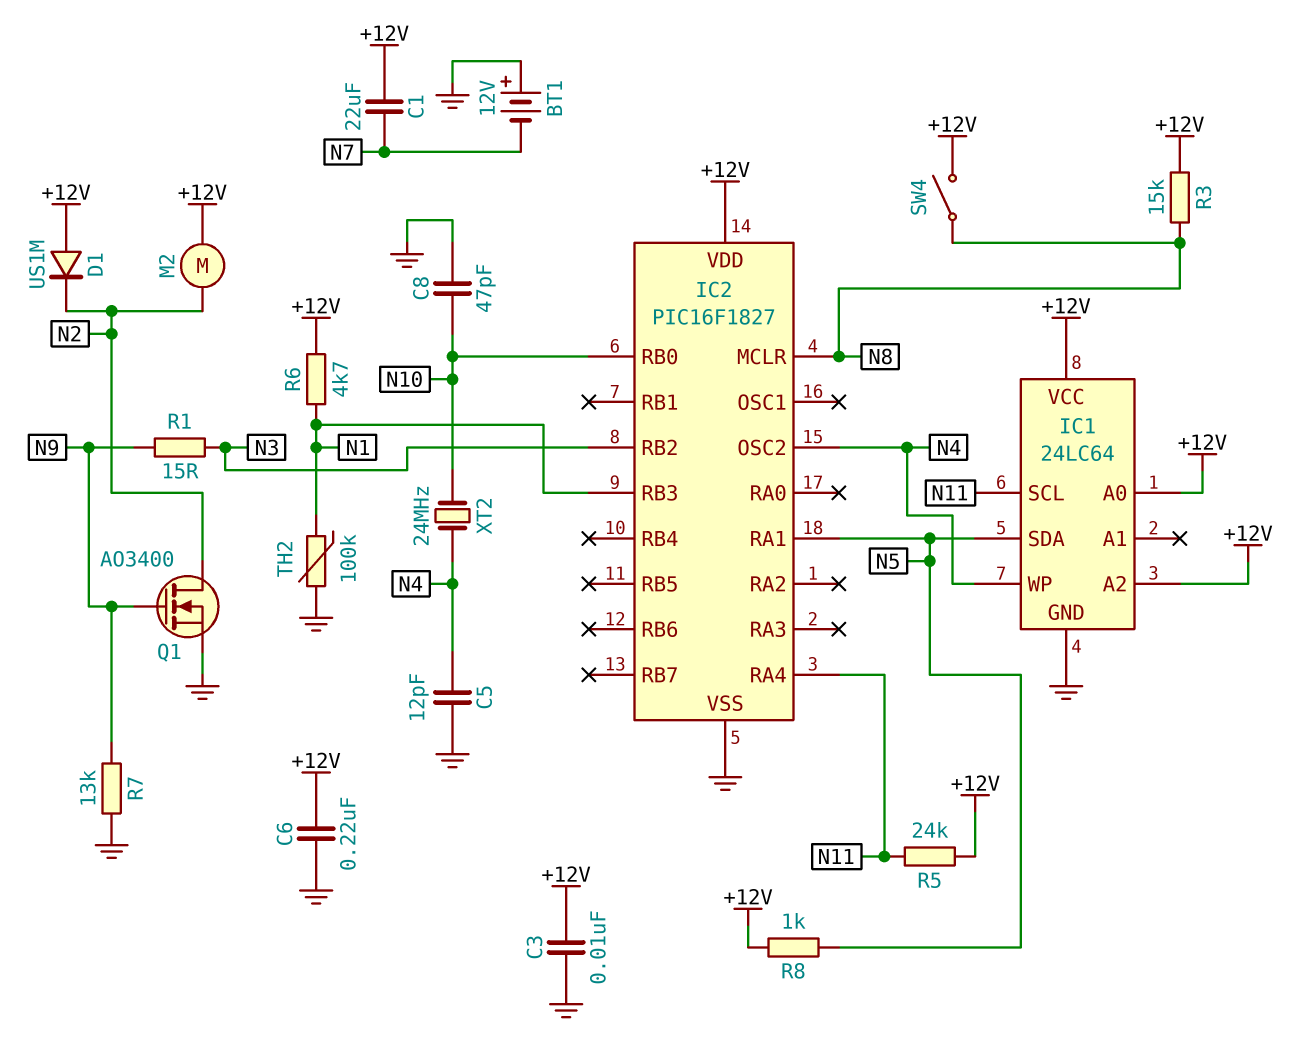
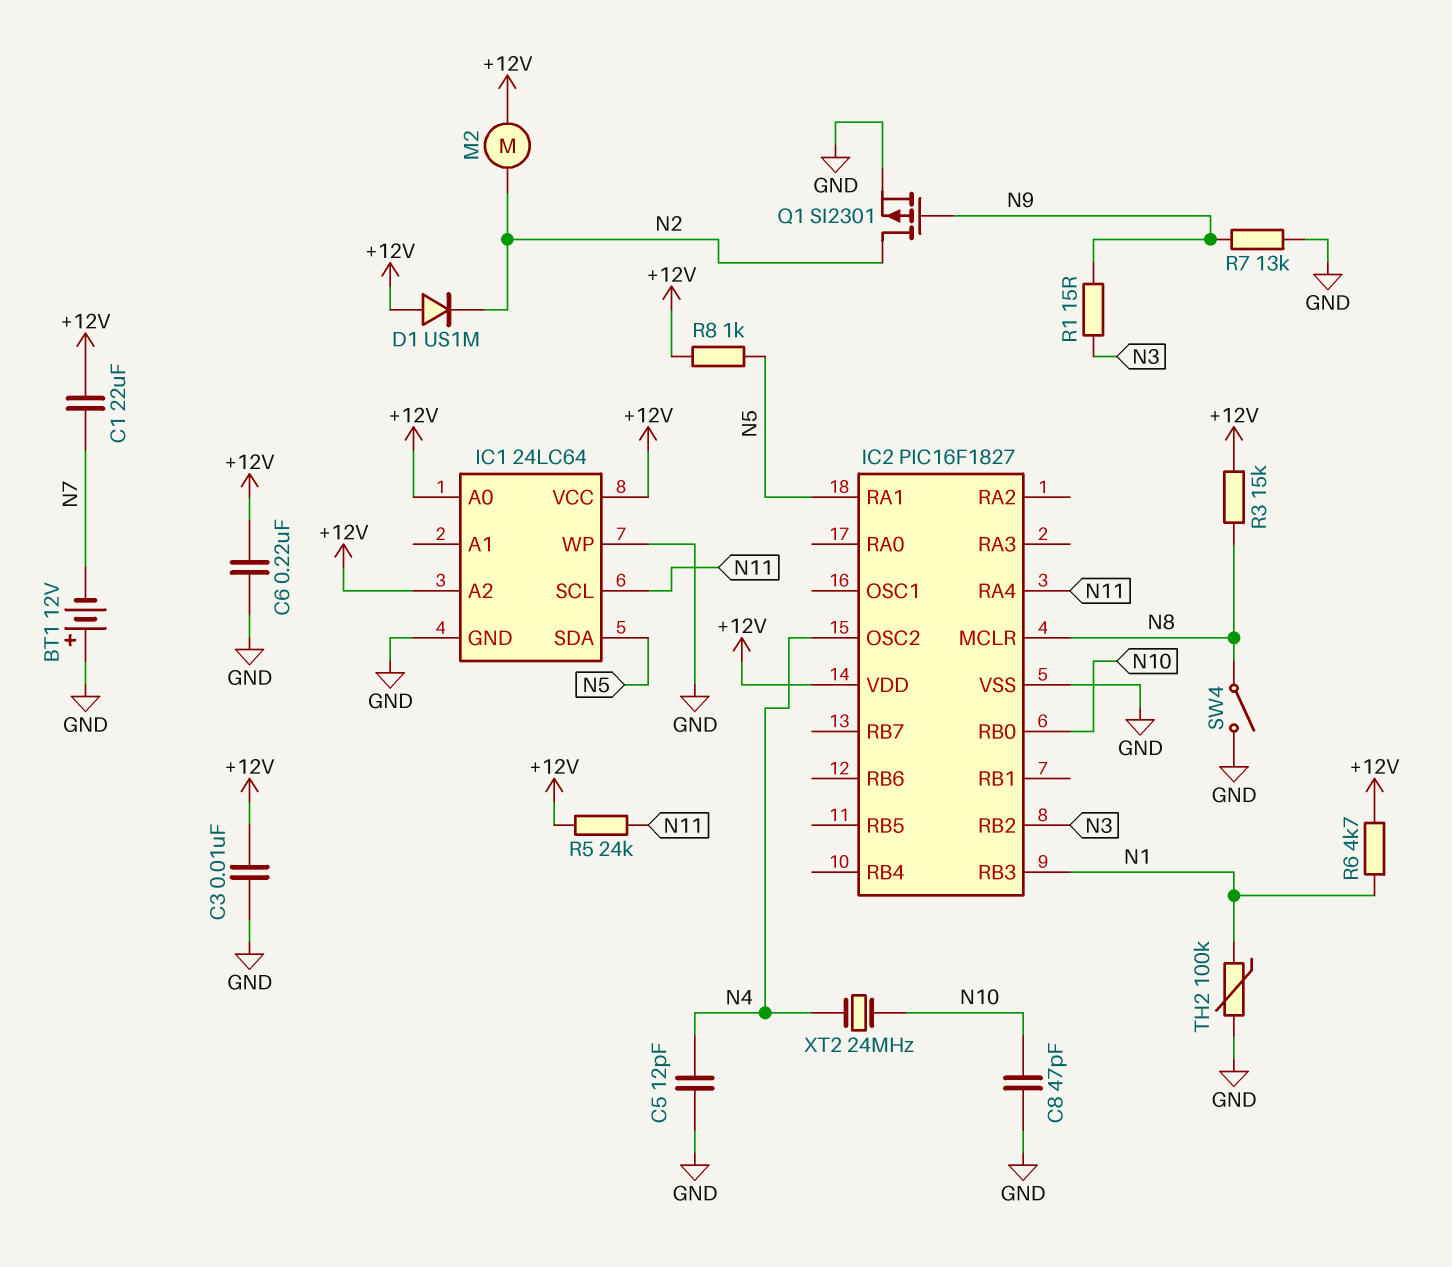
IC1 pin WP: N4 -> GND
Q1: NMOS AO3400 (G N9, D N2, S GND) -> PMOS SI2301 (G N9, D N2, S GND)
SW4: switch (+12V, N8) -> switch (GND, N8)

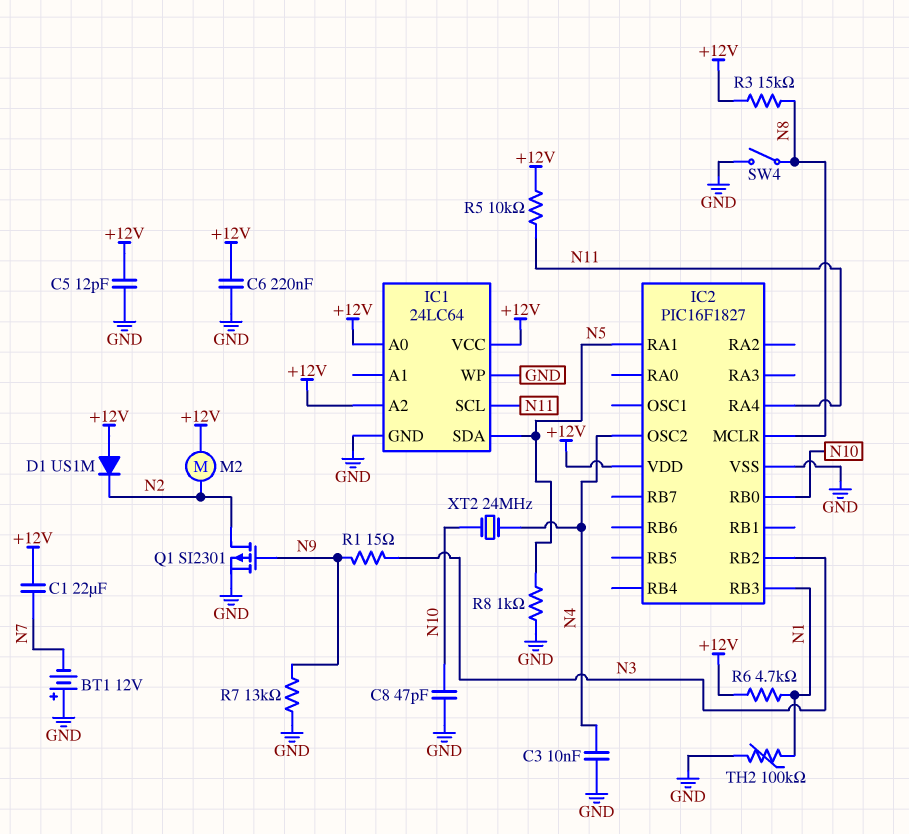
C3: 10nF (+12V, GND) -> 10nF (GND, N4)
C5: 12pF (GND, N4) -> 12pF (+12V, GND)
R5: 24k (+12V, N11) -> 10k (+12V, N11)
R8: 1k (+12V, N5) -> 1k (GND, N5)

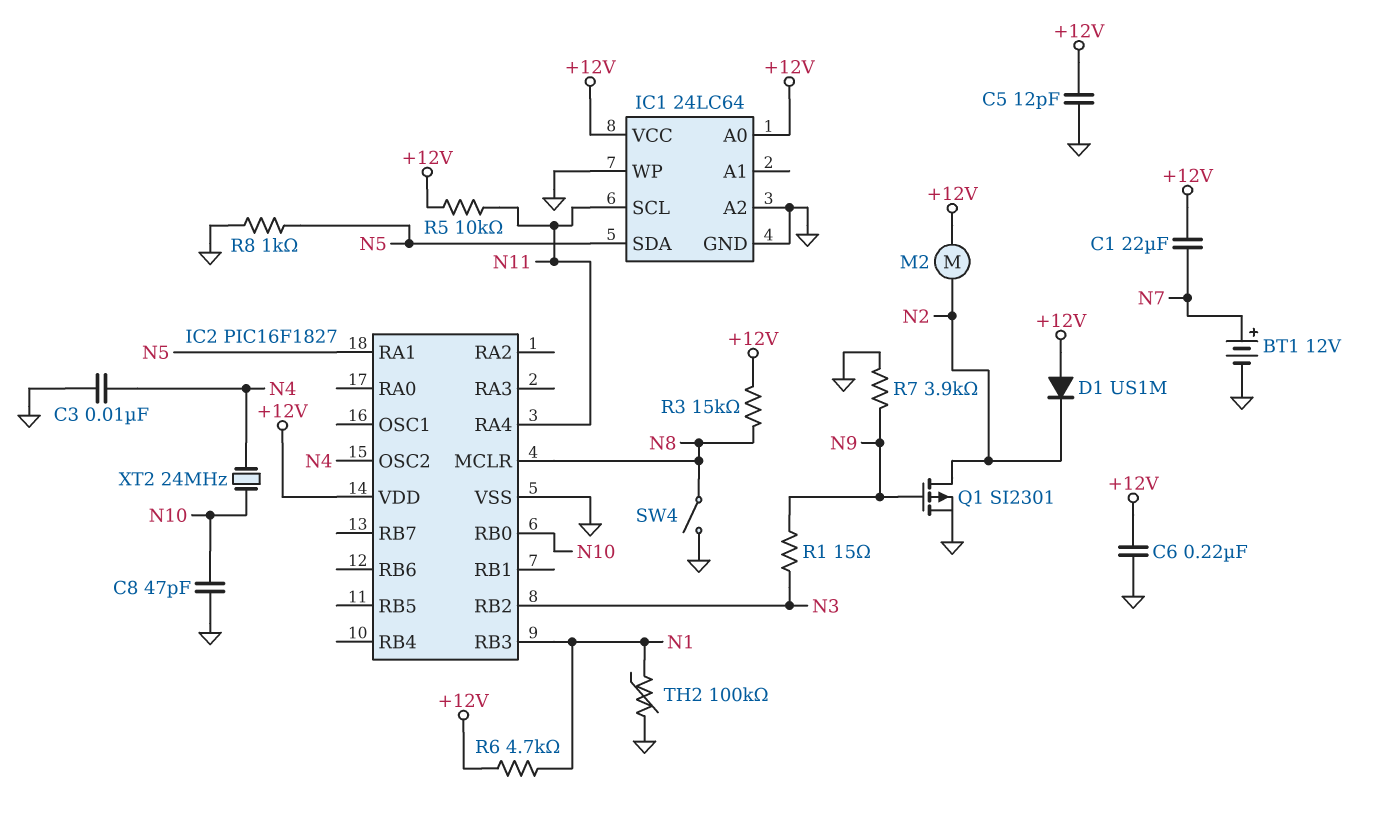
BT1: 12V (plus GND, minus N7) -> 12V (plus N7, minus GND)
IC1 pin A2: +12V -> GND
R7: 13k (GND, N9) -> 3.9k (GND, N9)

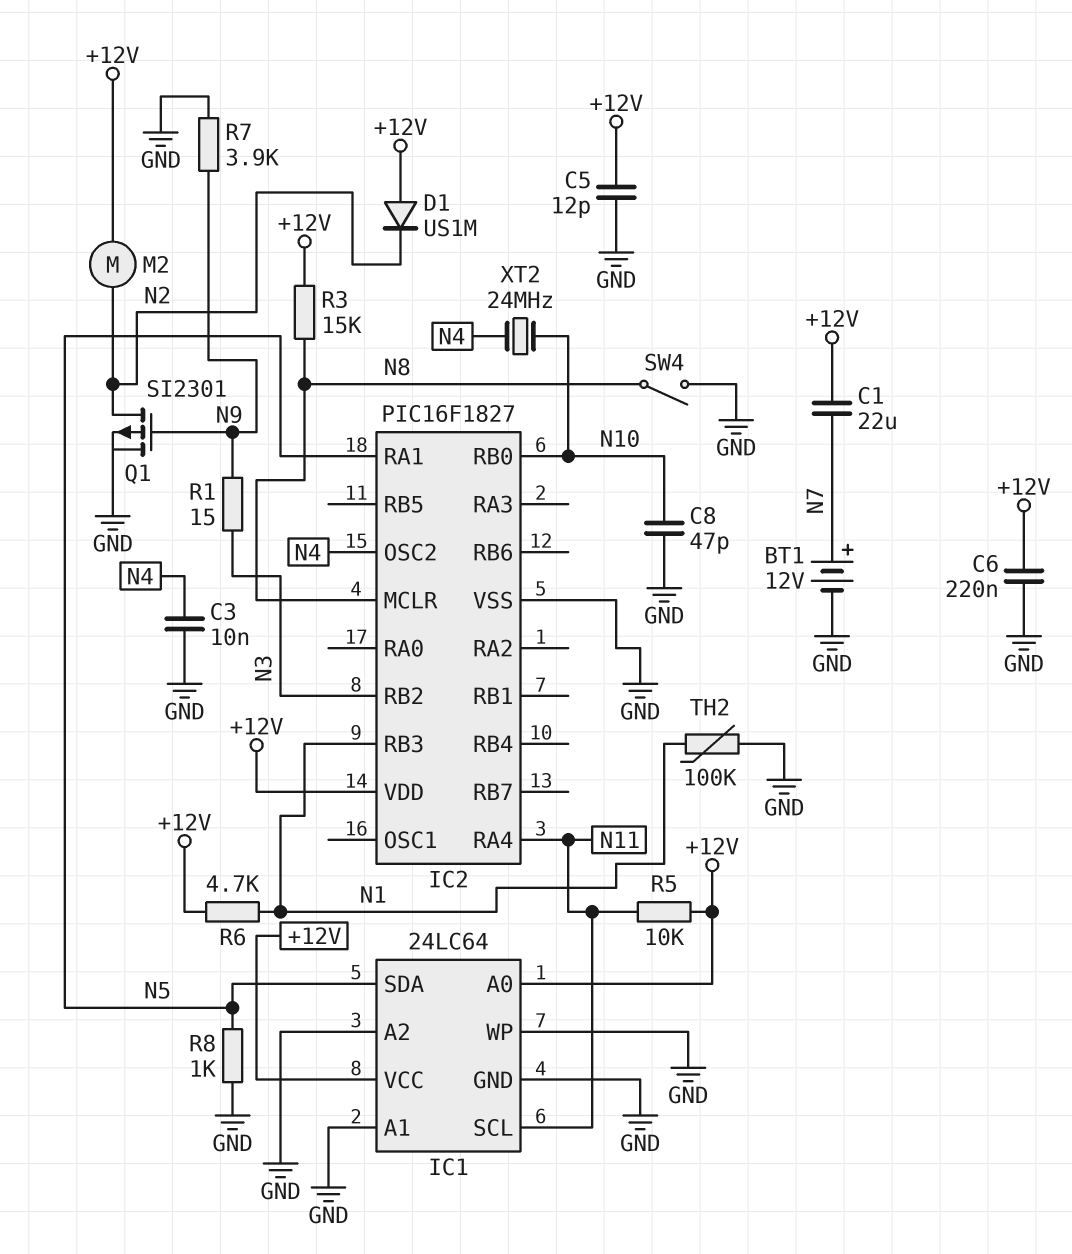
IC1 pin A1: none -> GND

